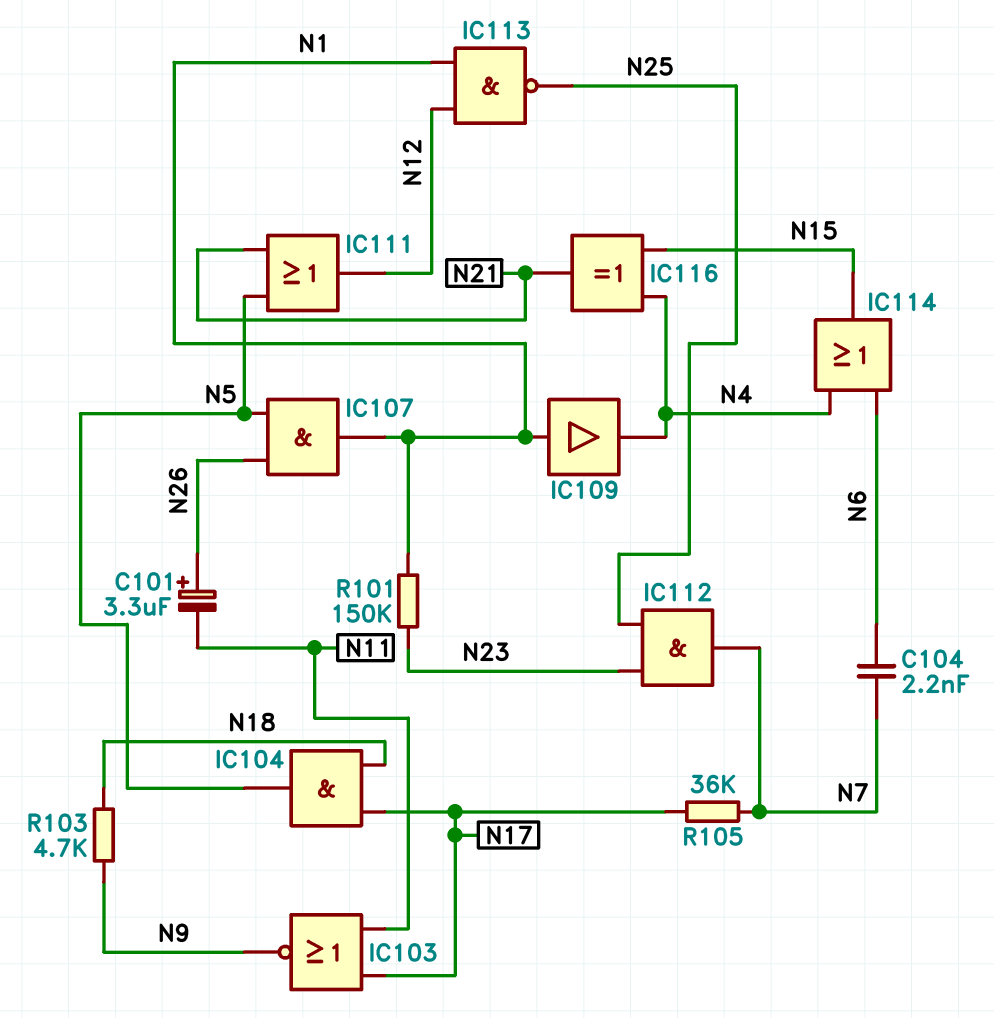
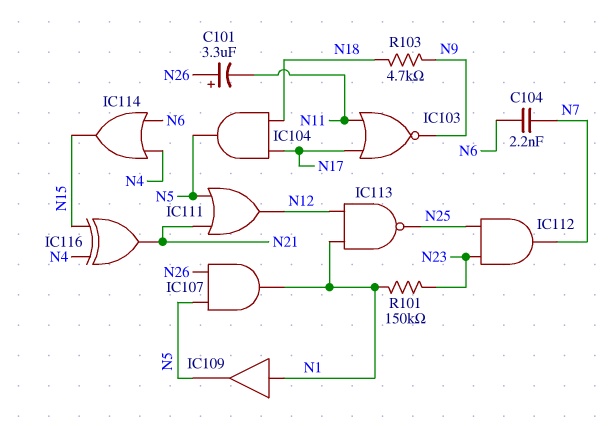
IC109: buffer (in N1, out N4) -> buffer (in N1, out N5)
R105: 36k (N7, N17) -> none

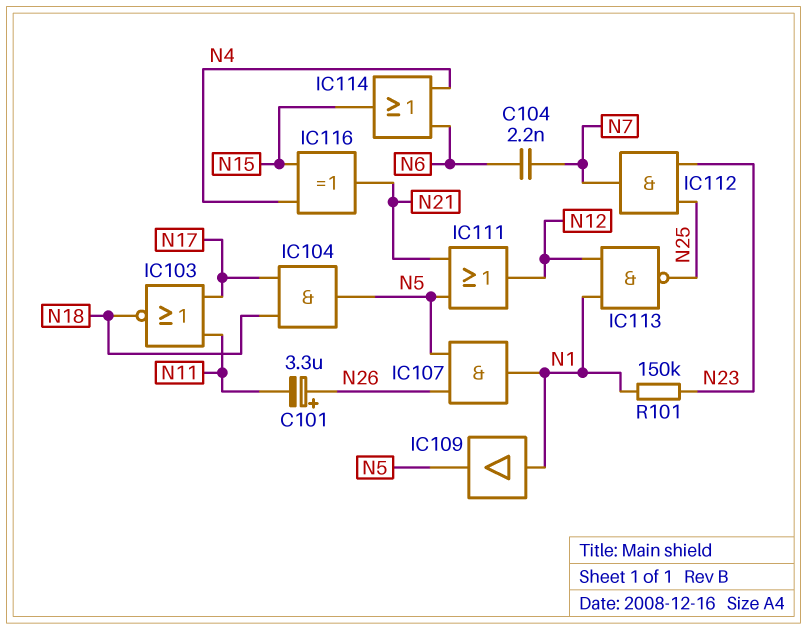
IC103: NOR (in N11, in N17, out N9) -> NOR (in N11, in N17, out N18)
R103: 4.7k (N9, N18) -> none

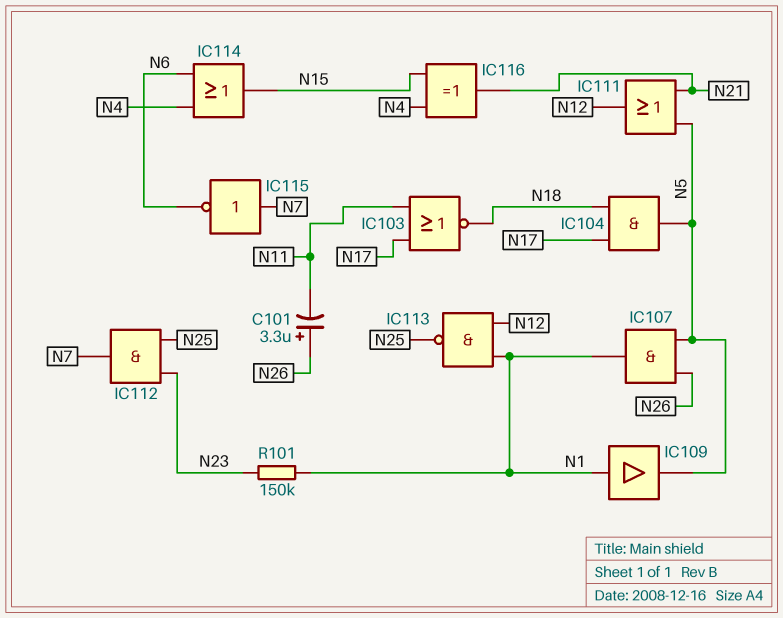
C104: 2.2nF (N6, N7) -> none
IC115: none -> NOT (in N7, out N6)

